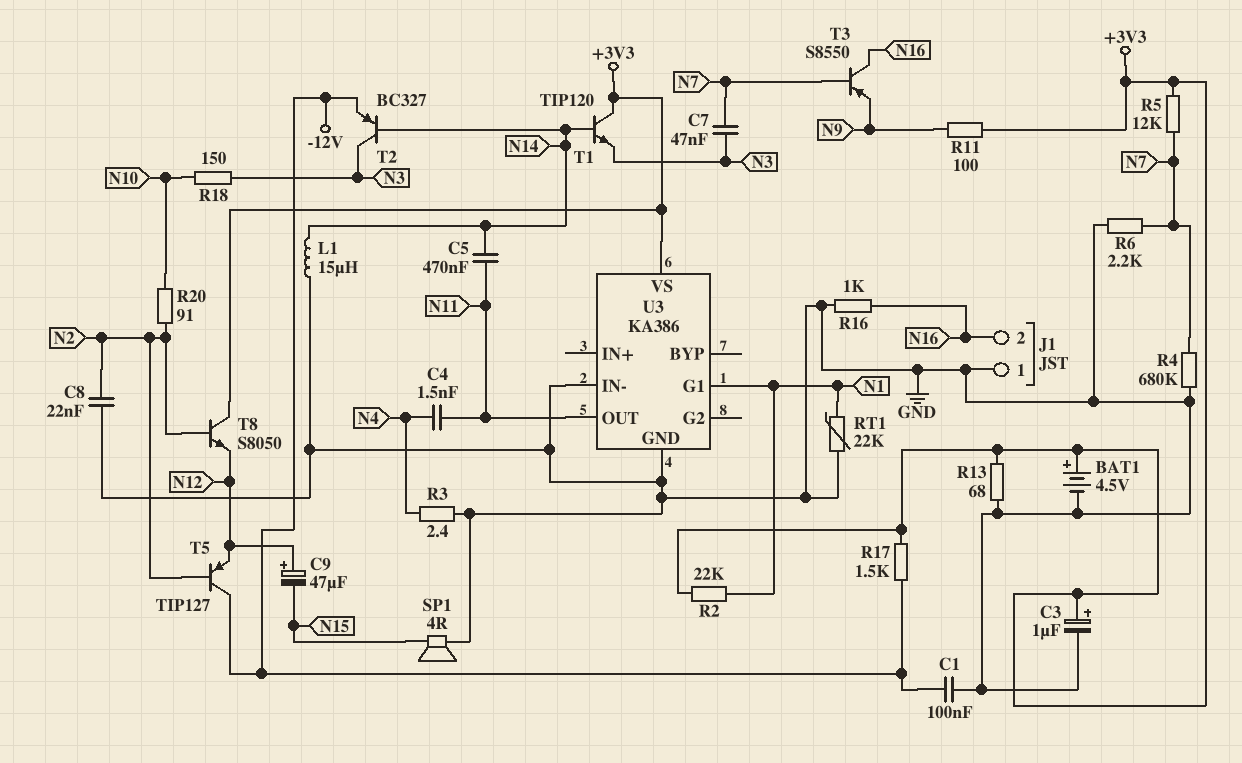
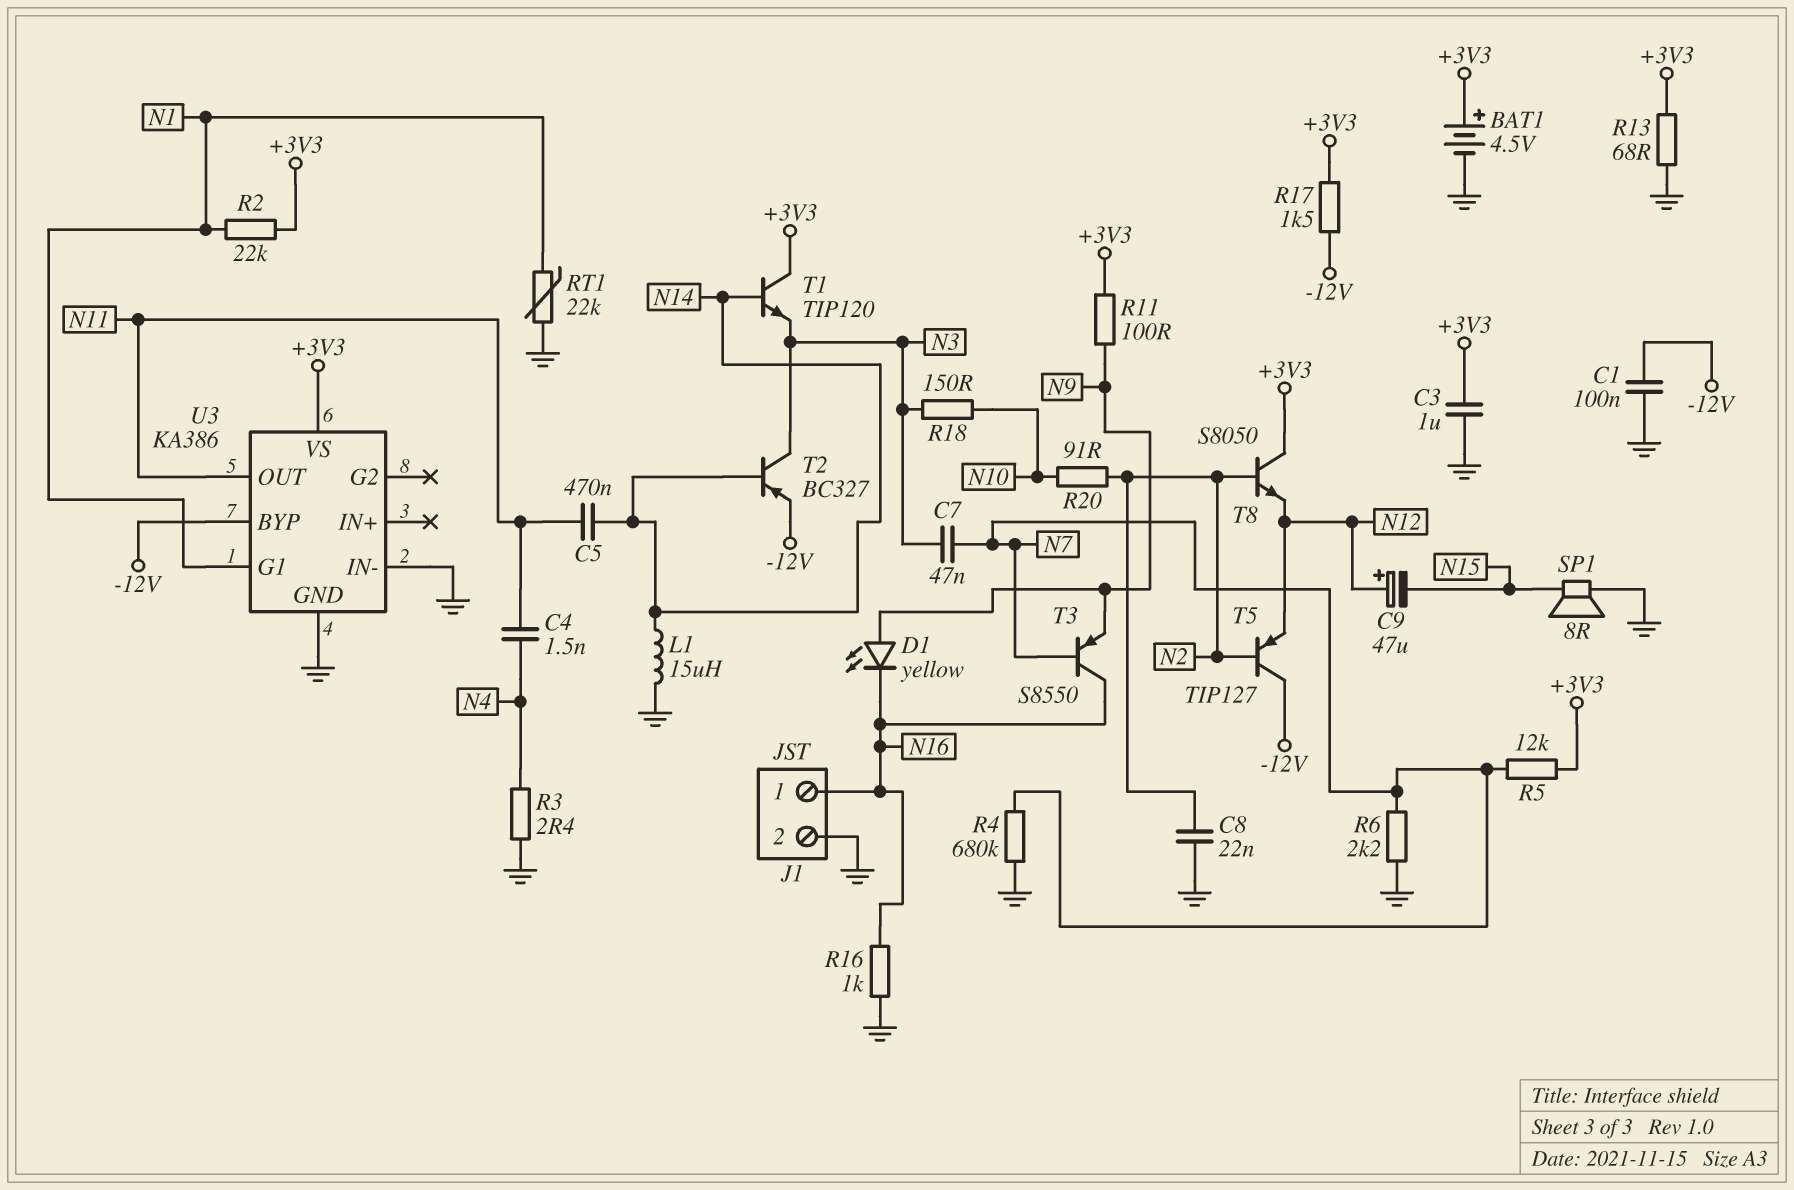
C3: 1uF (plus +3V3, minus GND) -> 1uF (+3V3, GND)
D1: none -> LED yellow (A N9, K N16)
J1 pin 1: GND -> N16
J1 pin 2: N16 -> GND
SP1: speaker 4R (GND, N15) -> speaker 8R (GND, N15)
U3 pin BYP: none -> -12V

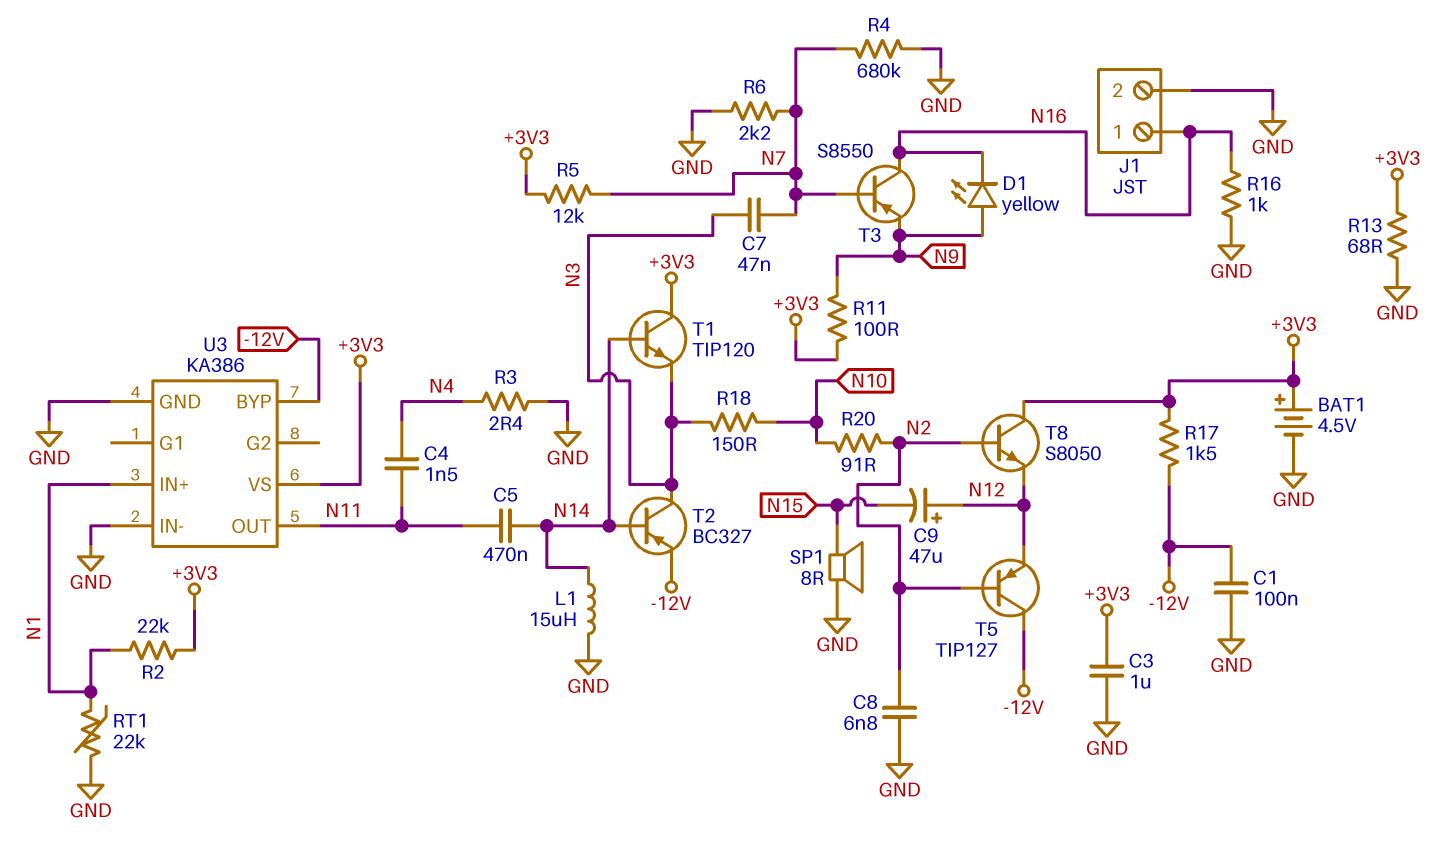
C8: 22nF (GND, N2) -> 6.8nF (GND, N2)
U3 pin G1: N1 -> none
U3 pin IN+: none -> N1

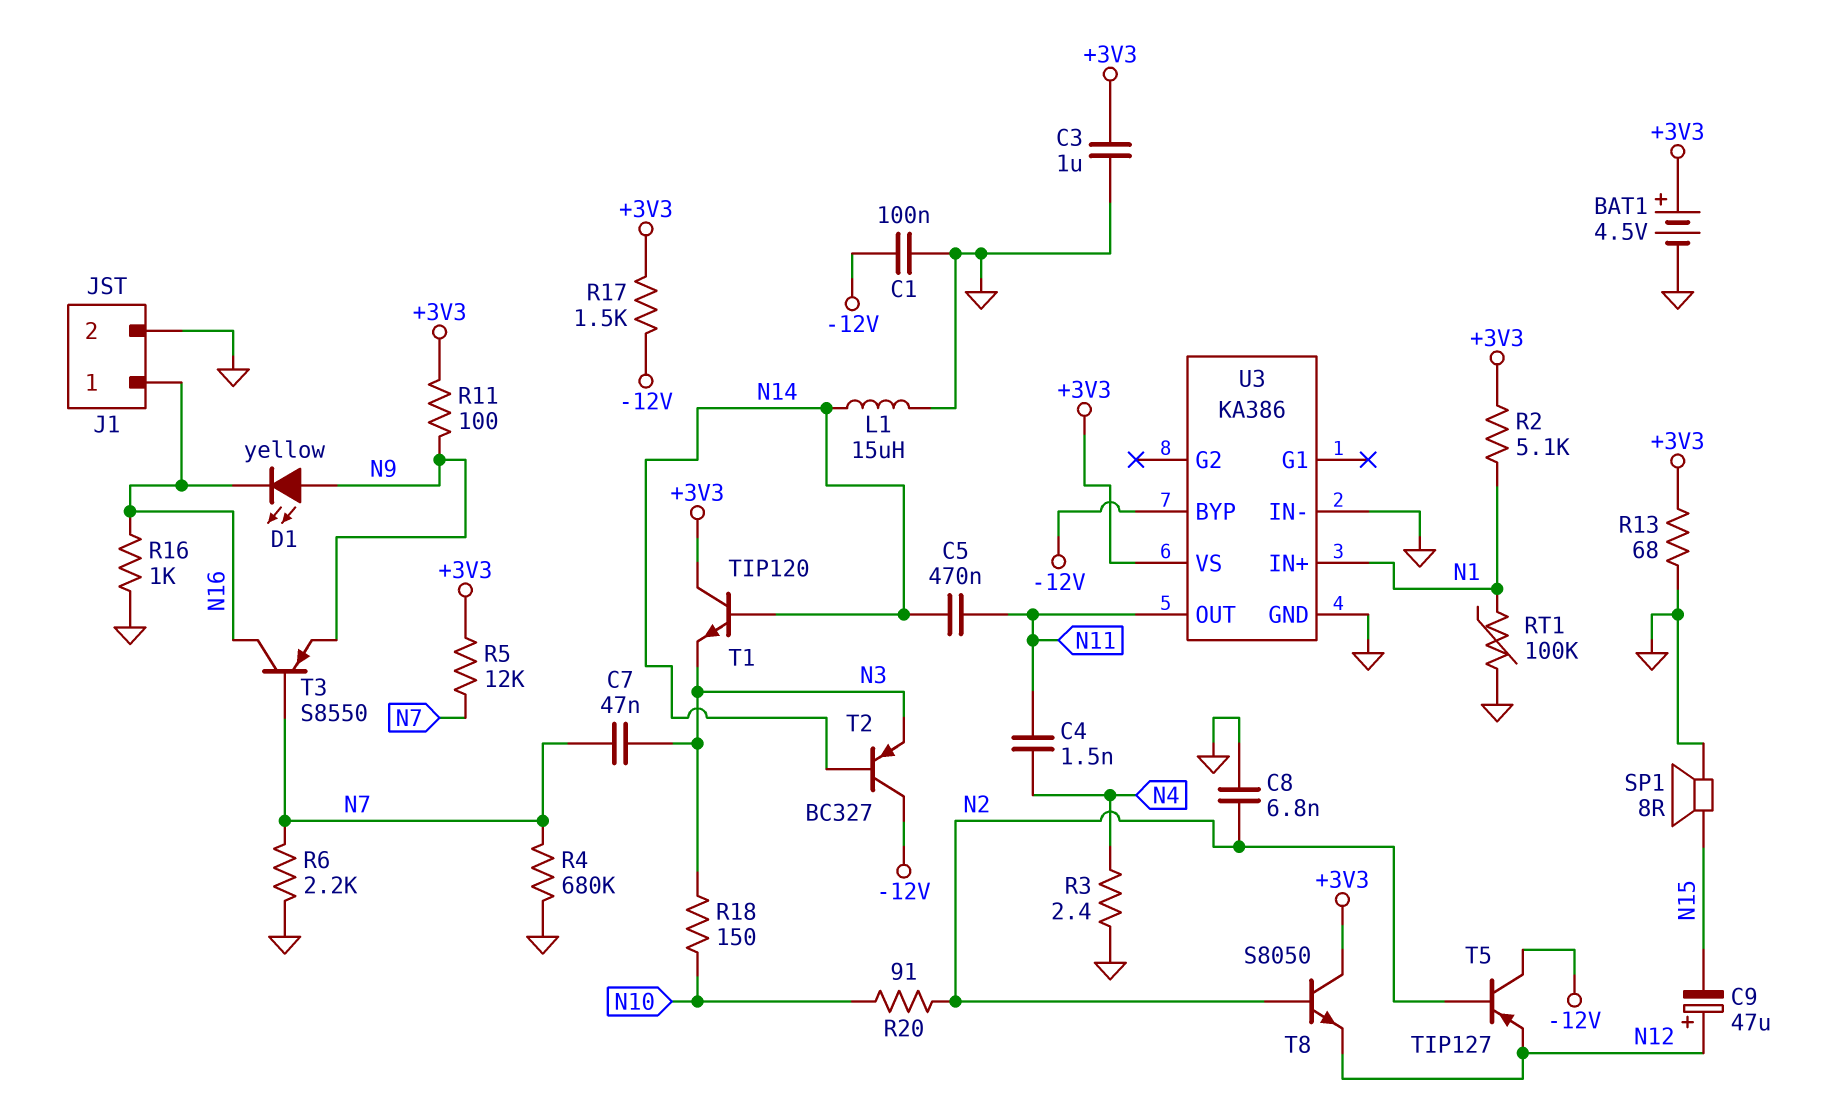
R2: 22k (+3V3, N1) -> 5.1k (+3V3, N1)
RT1: 22k (GND, N1) -> 100k (GND, N1)
T2: PNP BC327 (B N14, C N3, E -12V) -> PNP BC327 (B N14, C -12V, E N3)

